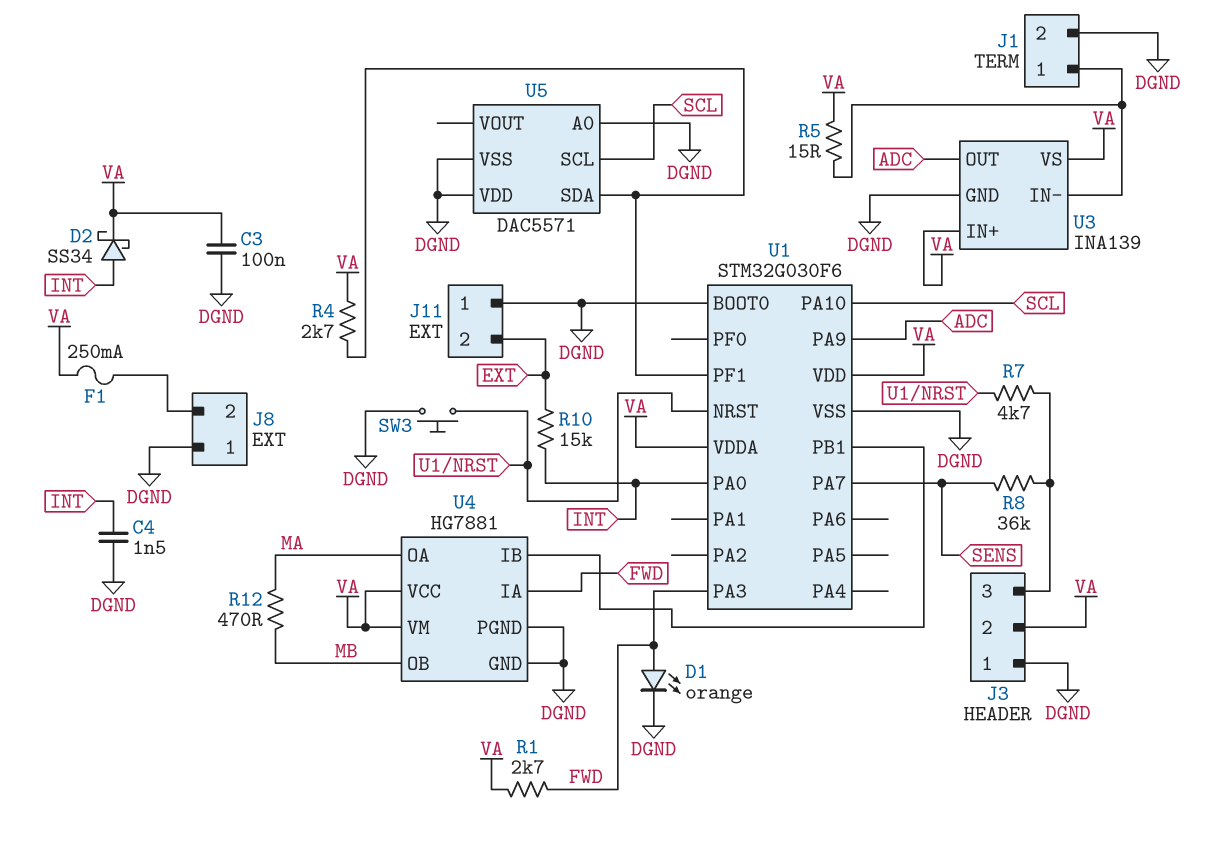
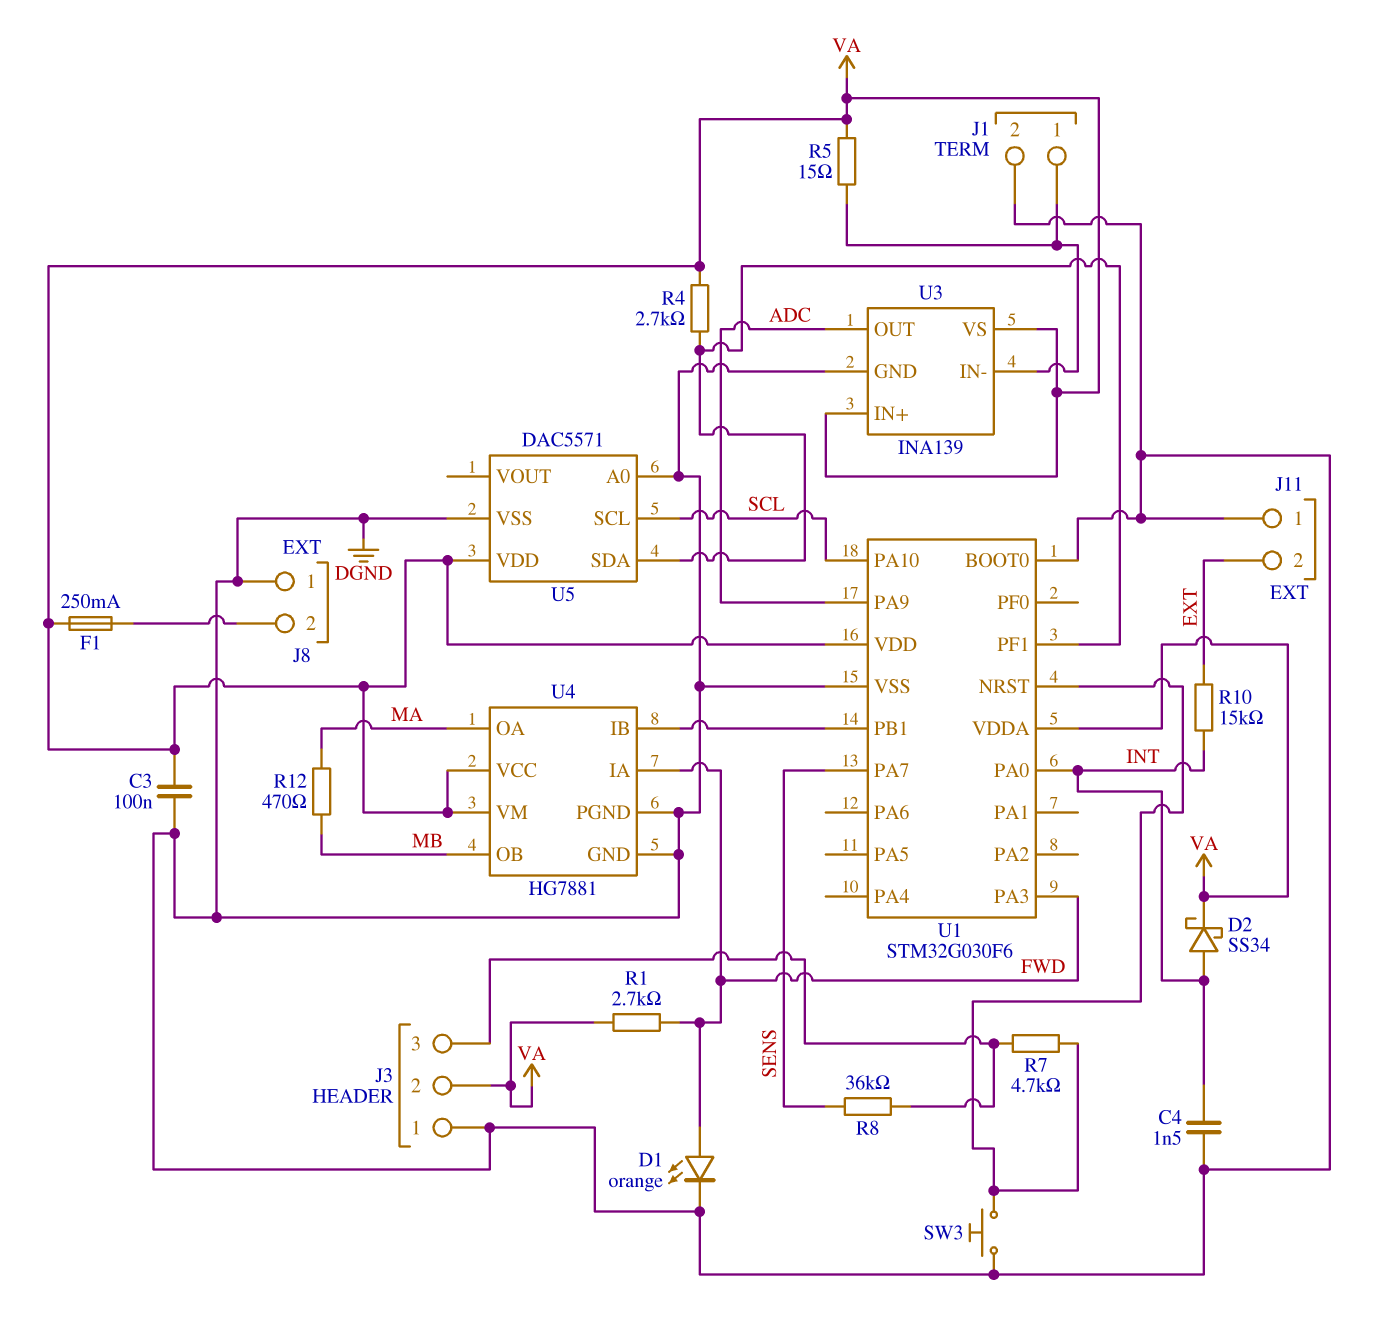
U5 pin VDD: DGND -> VA

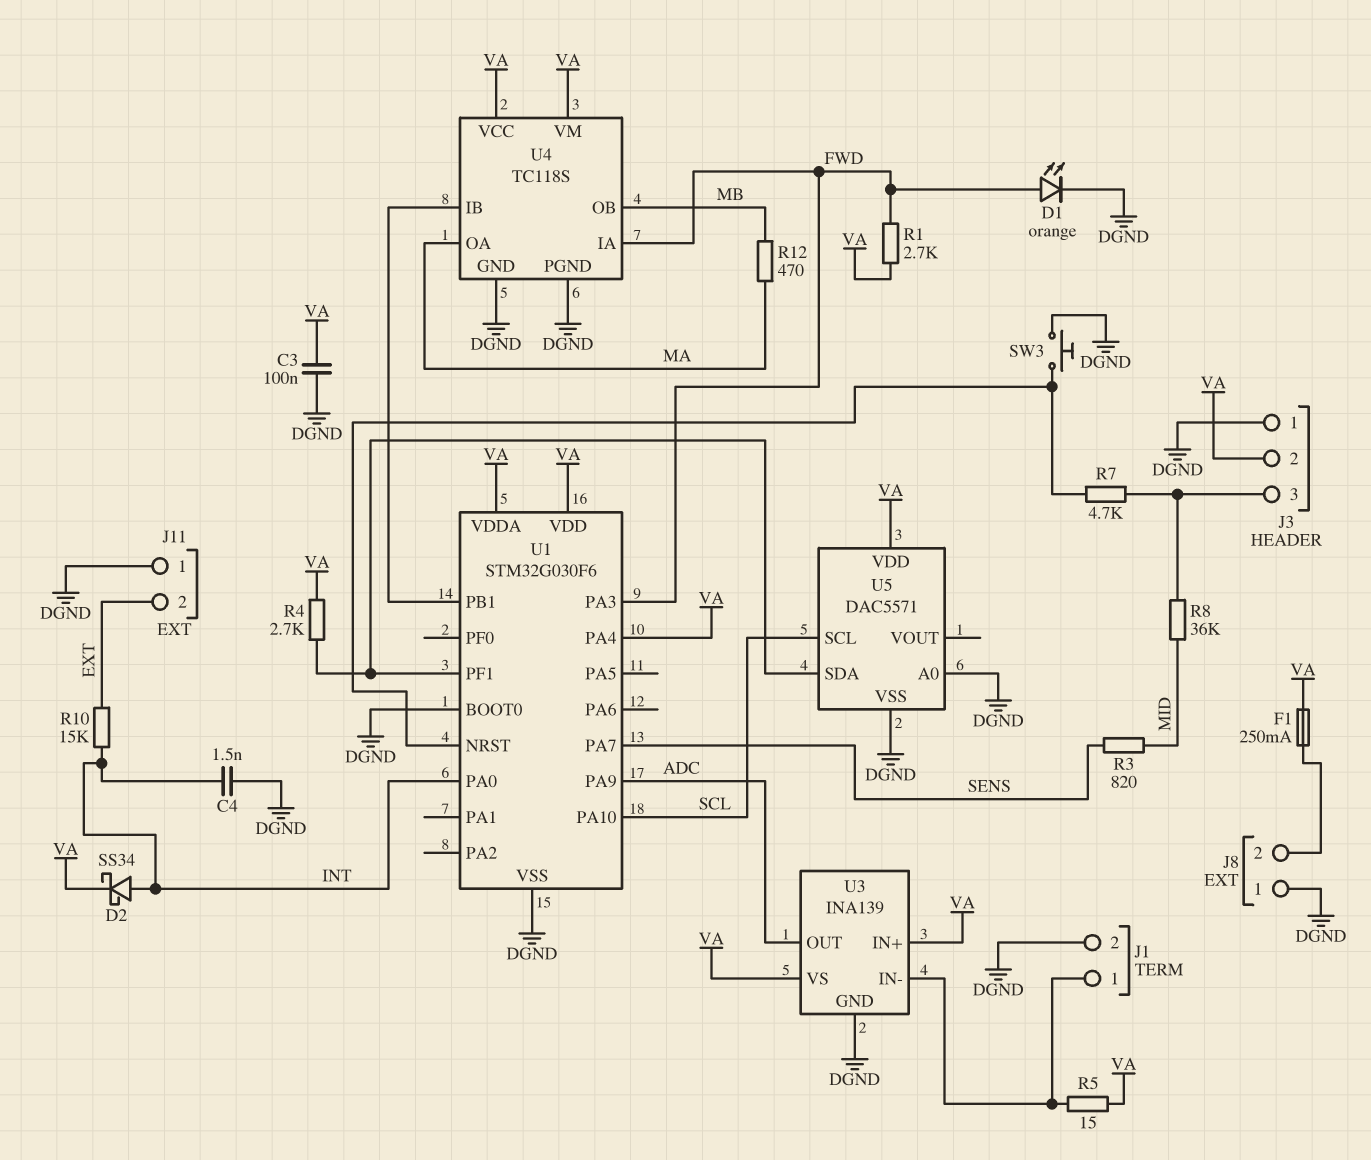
R3: none -> 820 (MID, SENS)
R8: 36k (J3/3, SENS) -> 36k (J3/3, MID)
U1 pin PA4: none -> VA
U4: HG7881 -> TC118S

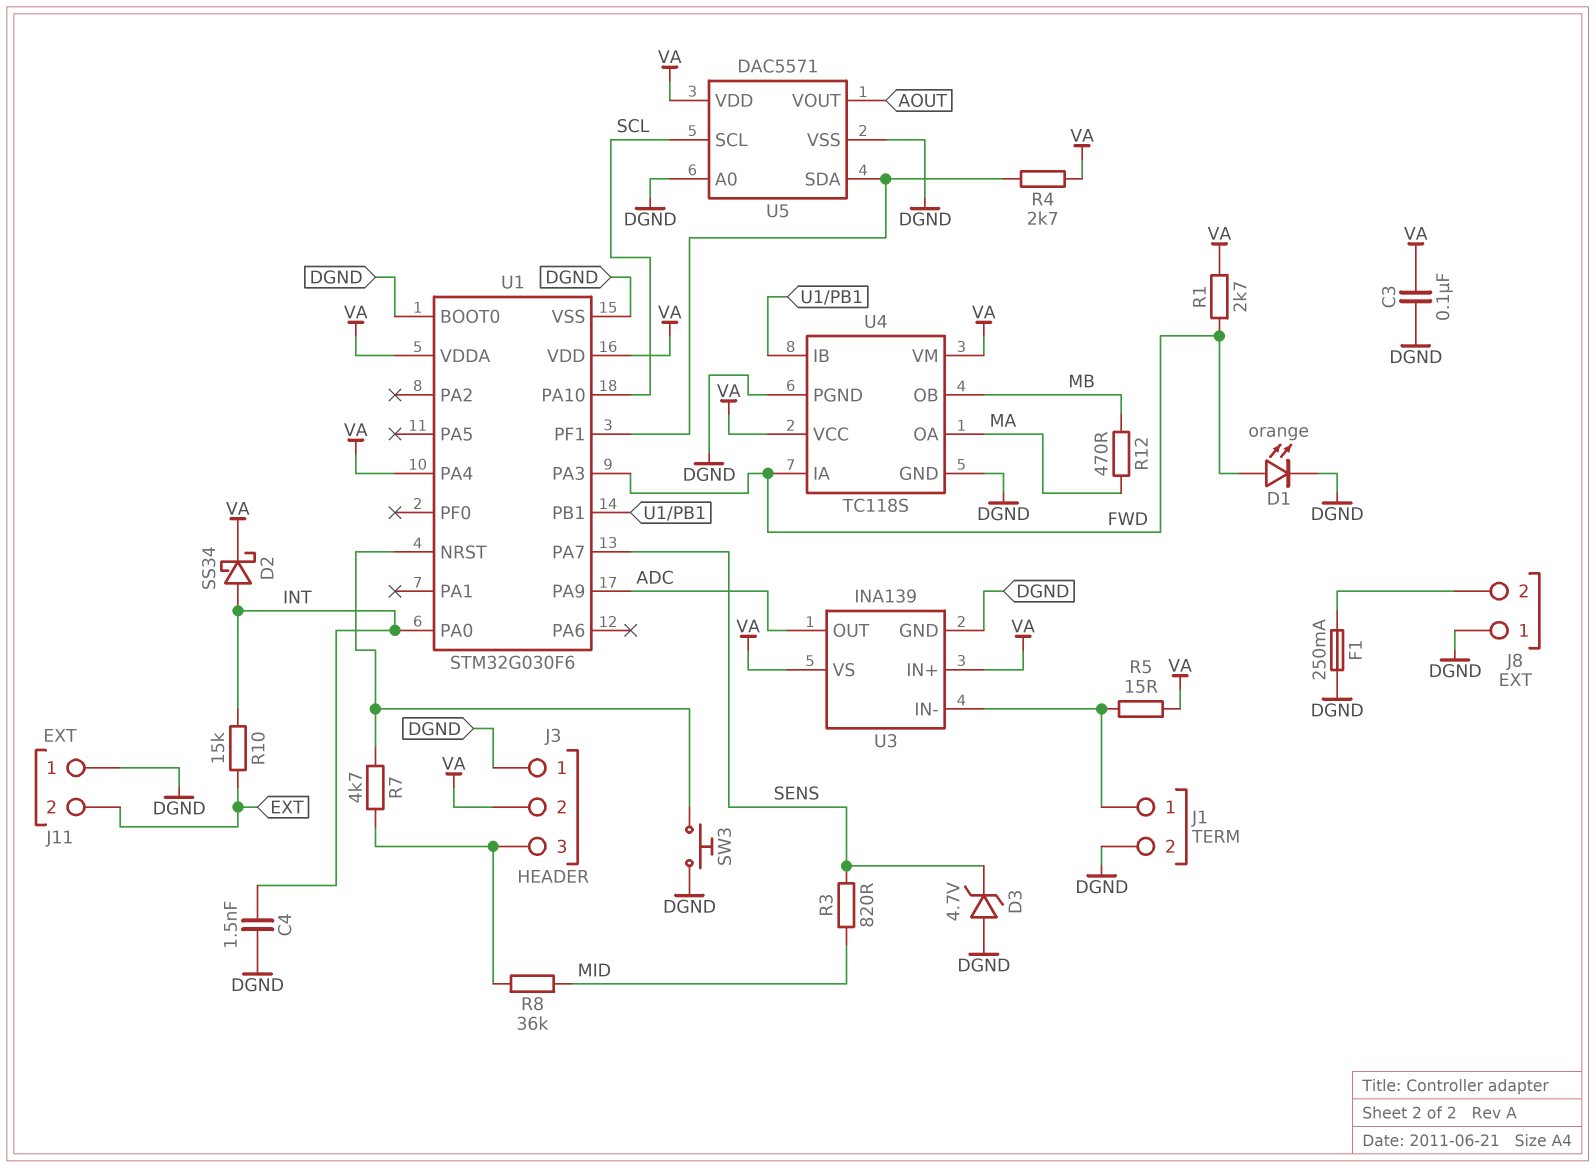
D3: none -> zener 4.7V (A DGND, K SENS)
F1: 250mA (J8/2, VA) -> 250mA (DGND, J8/2)
U5 pin VOUT: none -> AOUT

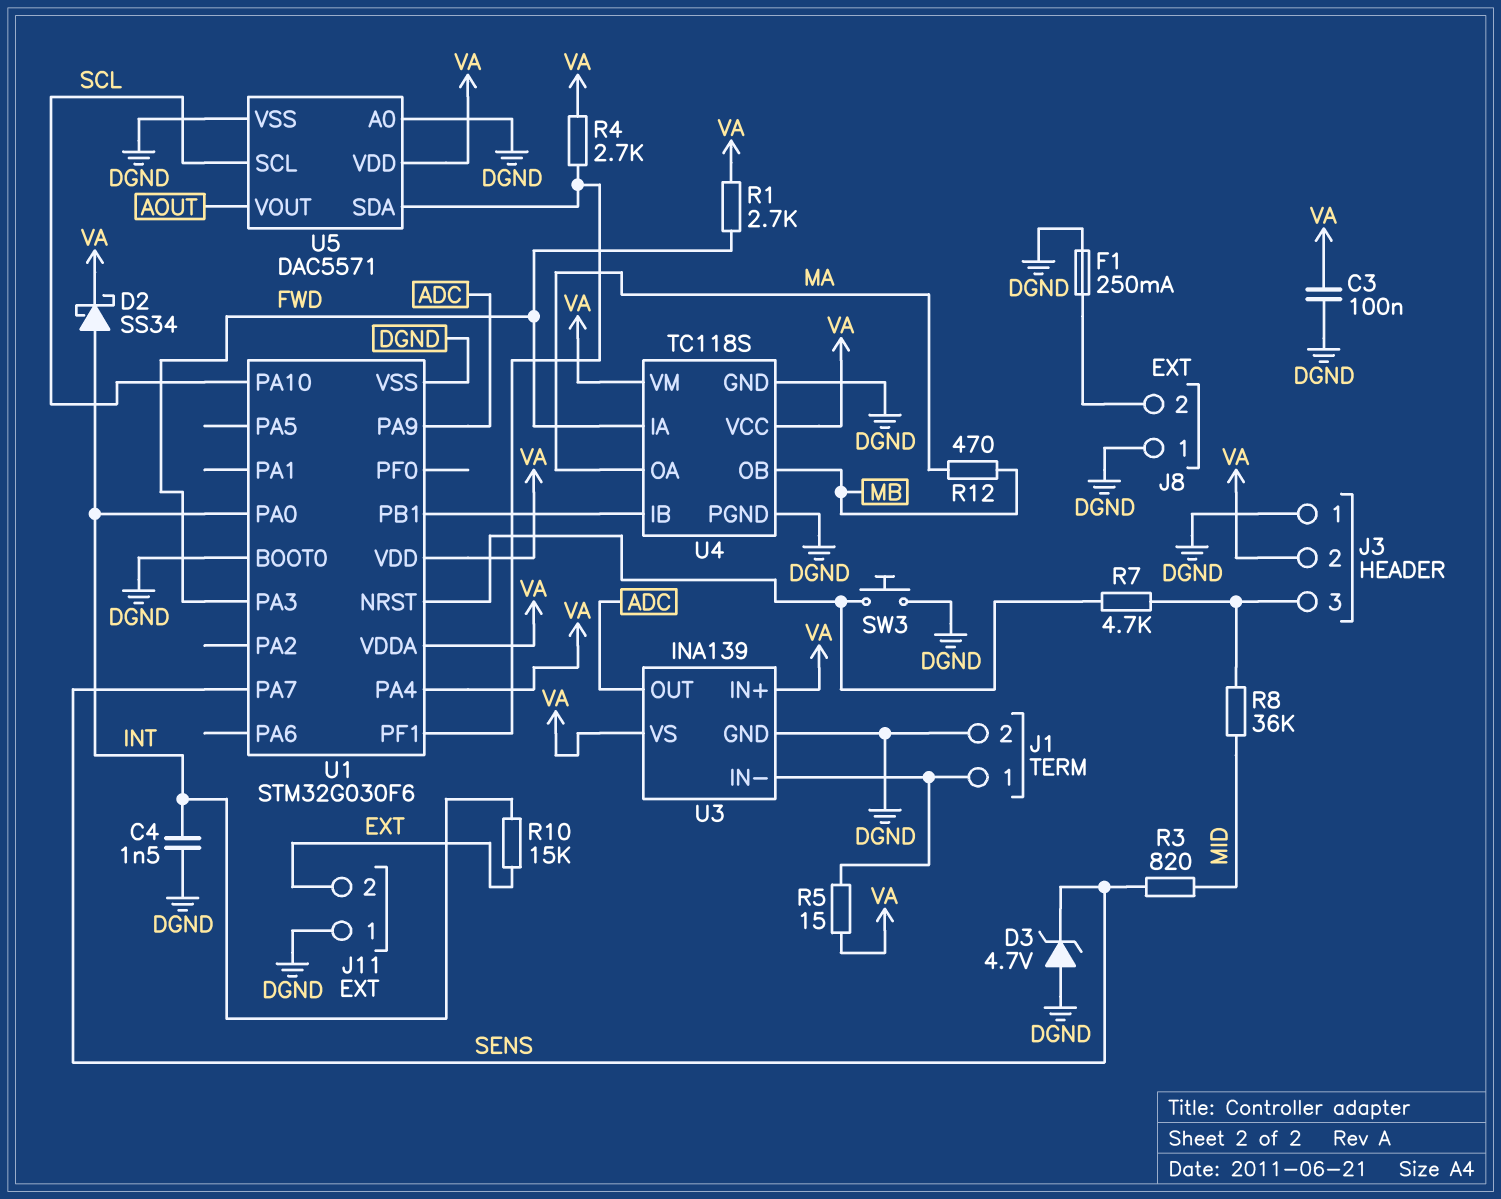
D1: LED orange (A FWD, K DGND) -> none

